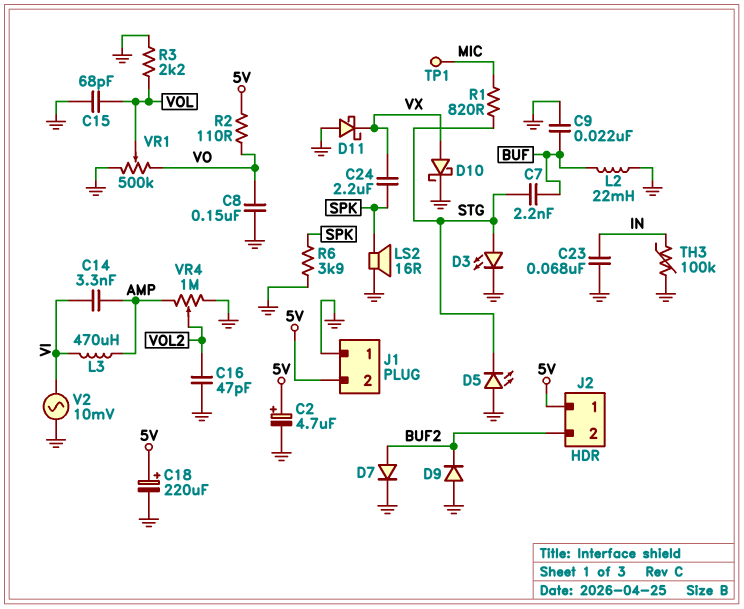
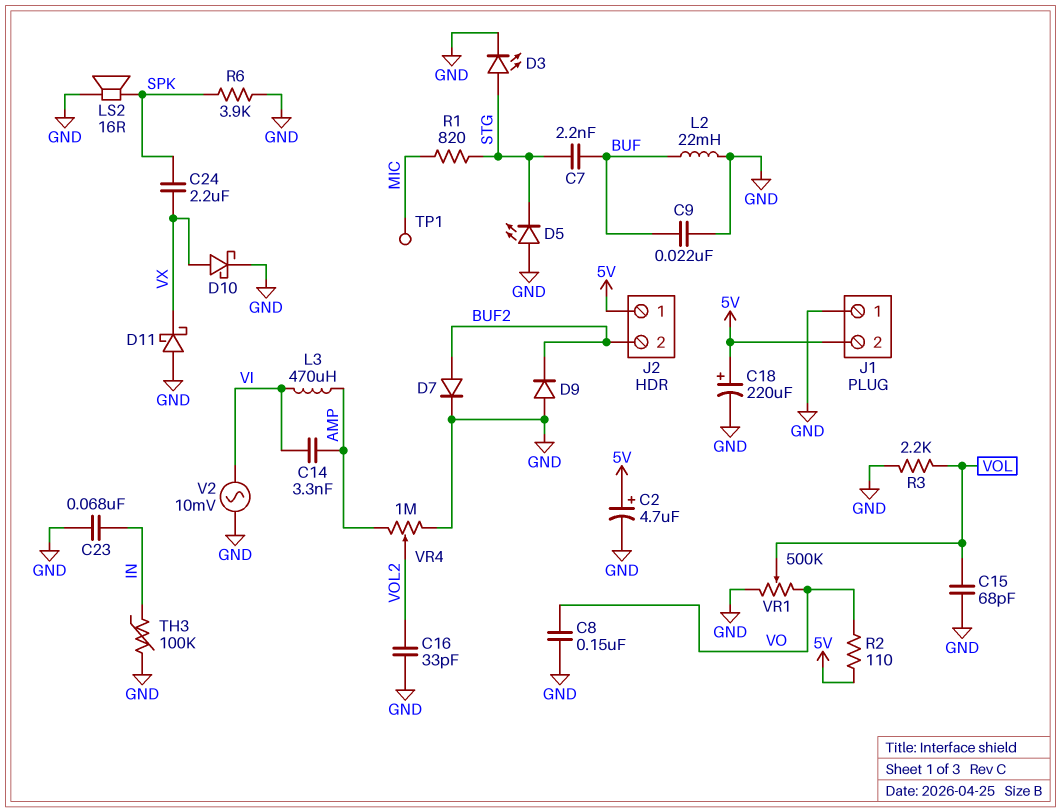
C16: 47pF (GND, VOL2) -> 33pF (GND, VOL2)

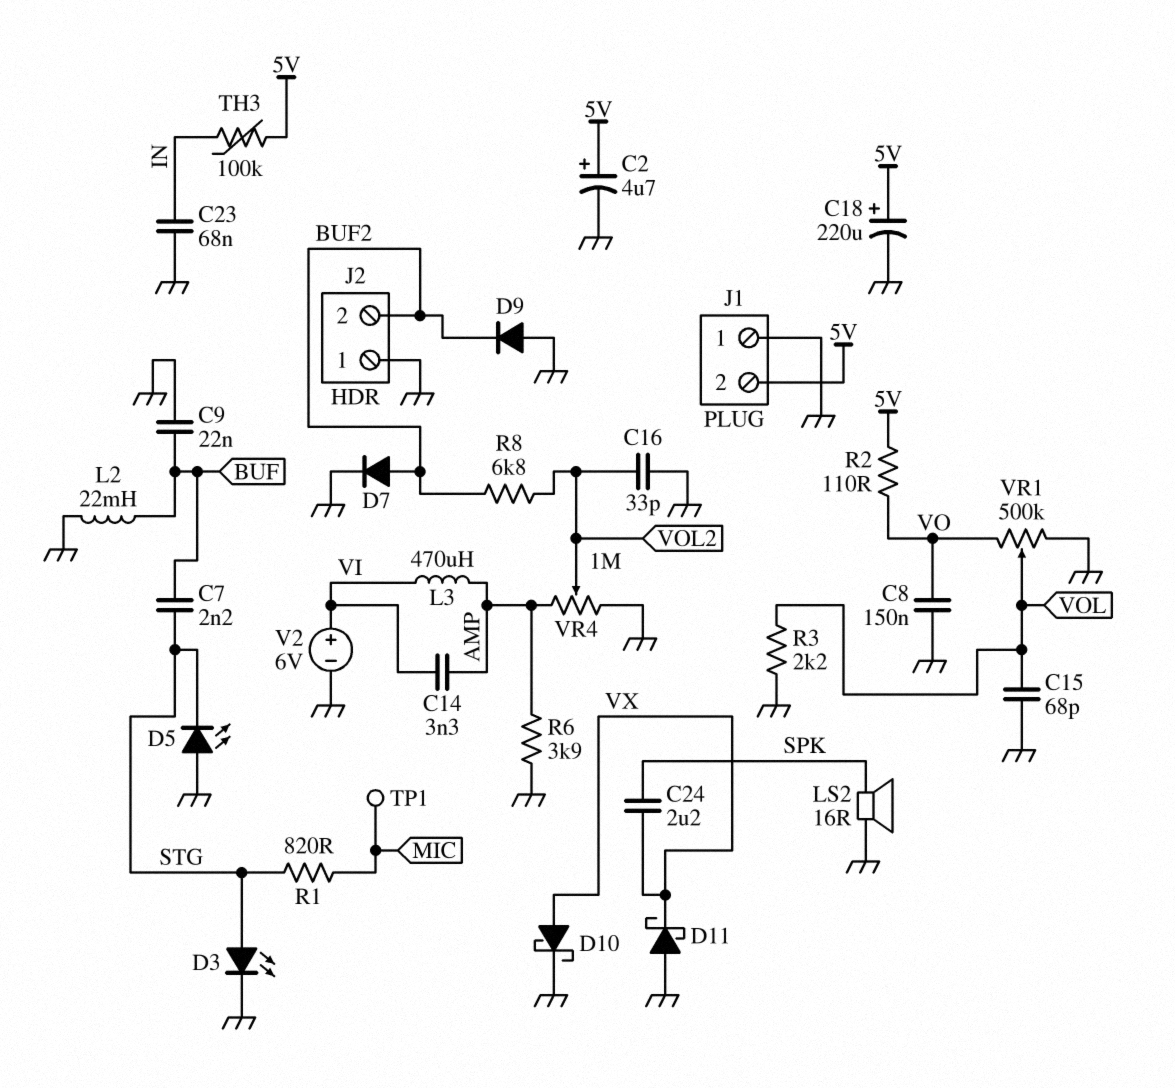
J2 pin 1: 5V -> GND
R6: 3.9k (GND, SPK) -> 3.9k (AMP, GND)
R8: none -> 6.8k (BUF2, VOL2)
TH3: 100k (GND, IN) -> 100k (5V, IN)
V2: AC 10mV (GND, VI) -> 6V (plus VI, minus GND)

